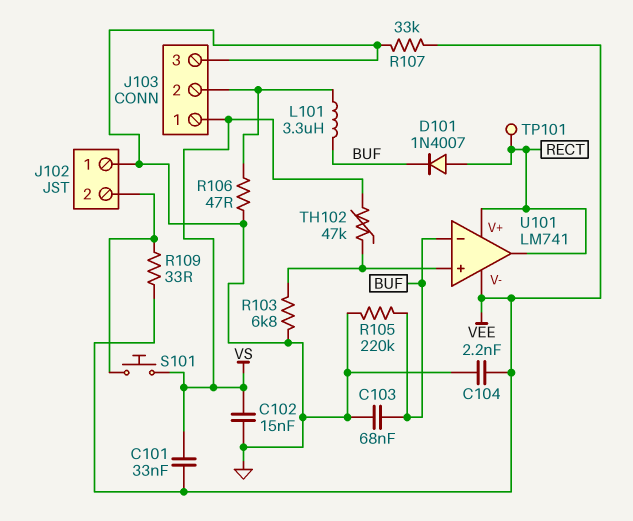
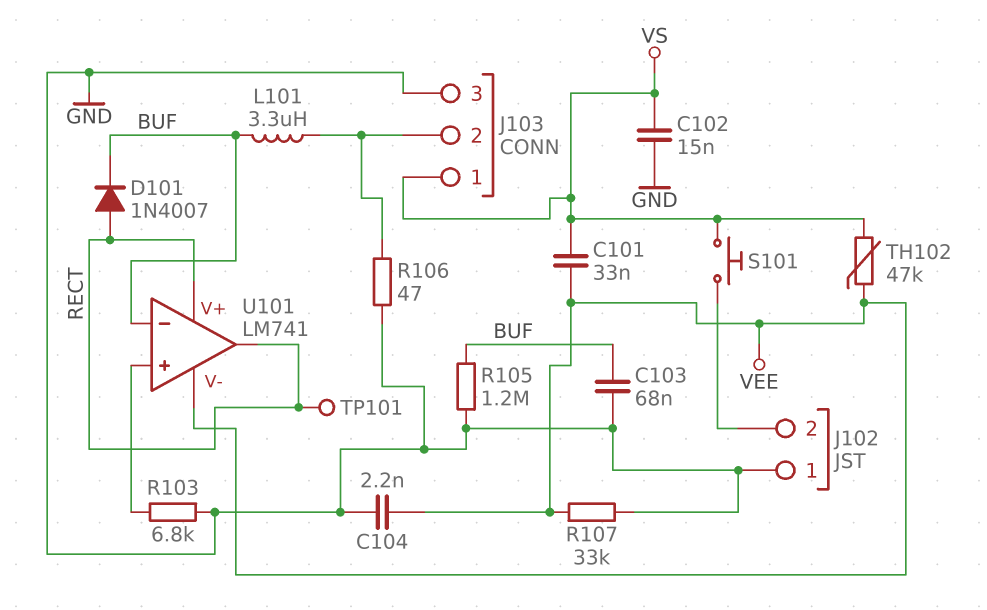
R105: 220k (BUF, GND) -> 1.2M (BUF, GND)
R109: 33 (J102/2, VEE) -> none
TH102: 47k (U101/in+, VS) -> 47k (VEE, VS)

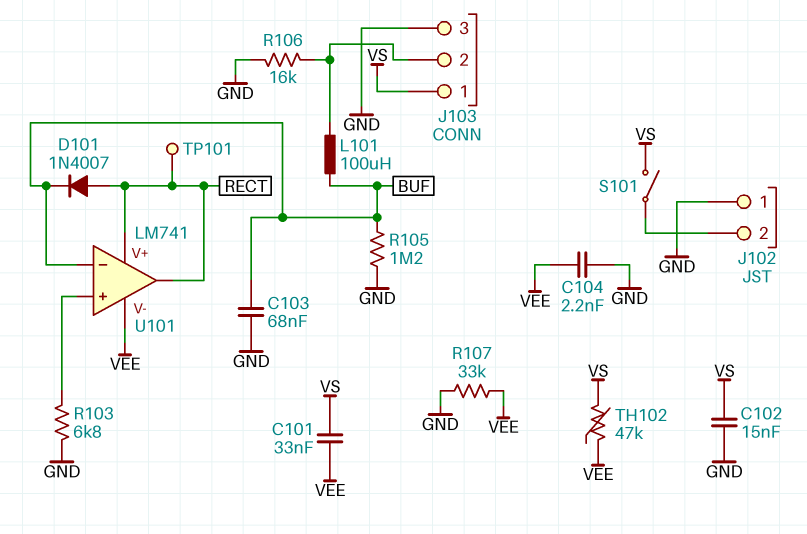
L101: 3.3uH (BUF, J103/2) -> 100uH (BUF, J103/2)
R106: 47 (GND, J103/2) -> 16k (GND, J103/2)
S101: button (J102/2, VS) -> switch (J102/2, VS)

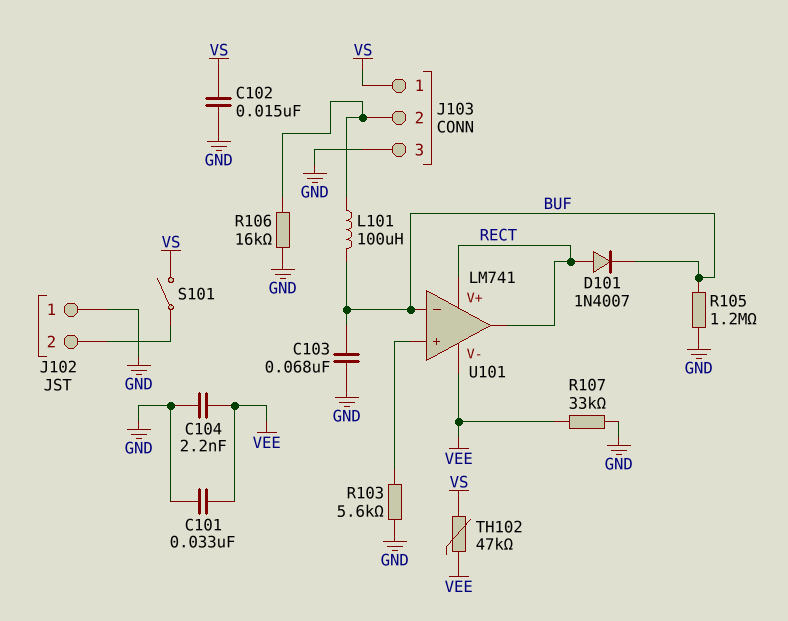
C101: 33nF (VEE, VS) -> 33nF (GND, VEE)
R103: 6.8k (GND, U101/in+) -> 5.6k (GND, U101/in+)
TP101: test point (RECT) -> none

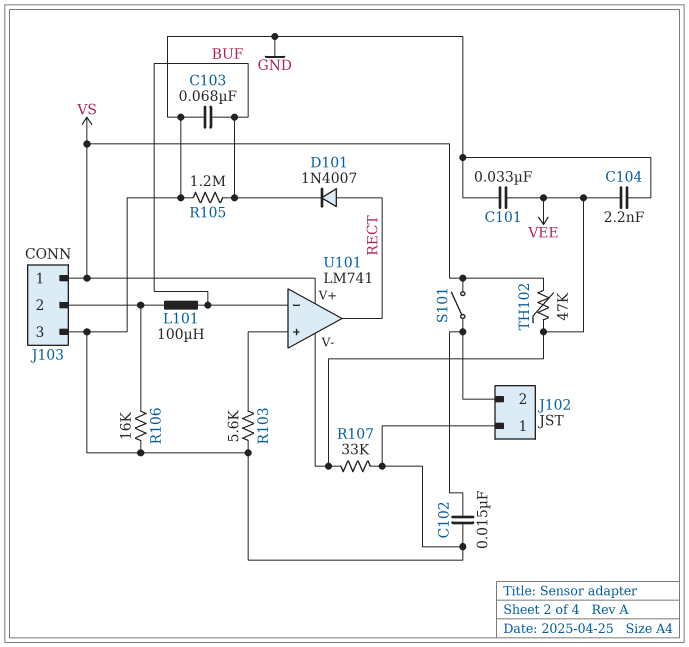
C102: 15nF (GND, VS) -> 15nF (GND, J102/2)
U101 pin V+: RECT -> VS

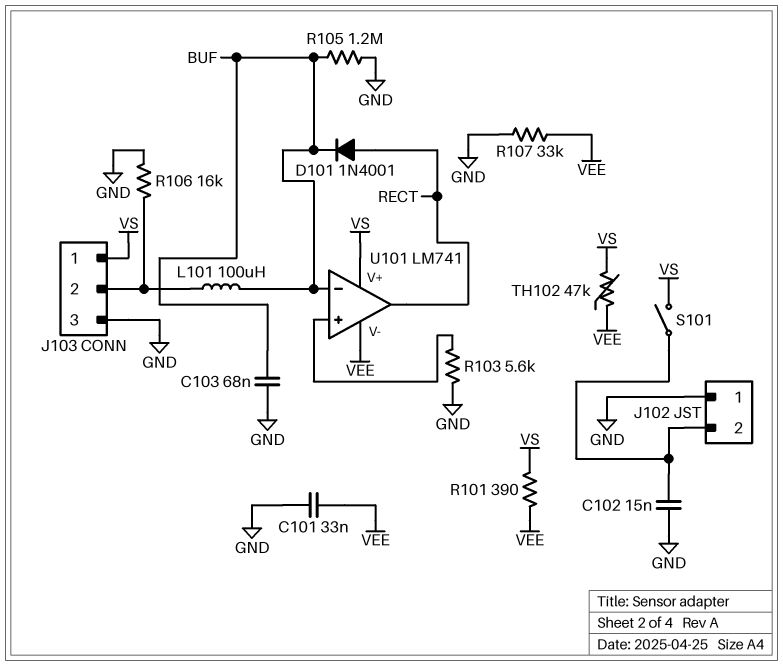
C104: 2.2nF (GND, VEE) -> none
D101: diode 1N4007 (A RECT, K BUF) -> diode 1N4001 (A RECT, K BUF)
R101: none -> 390 (VEE, VS)

